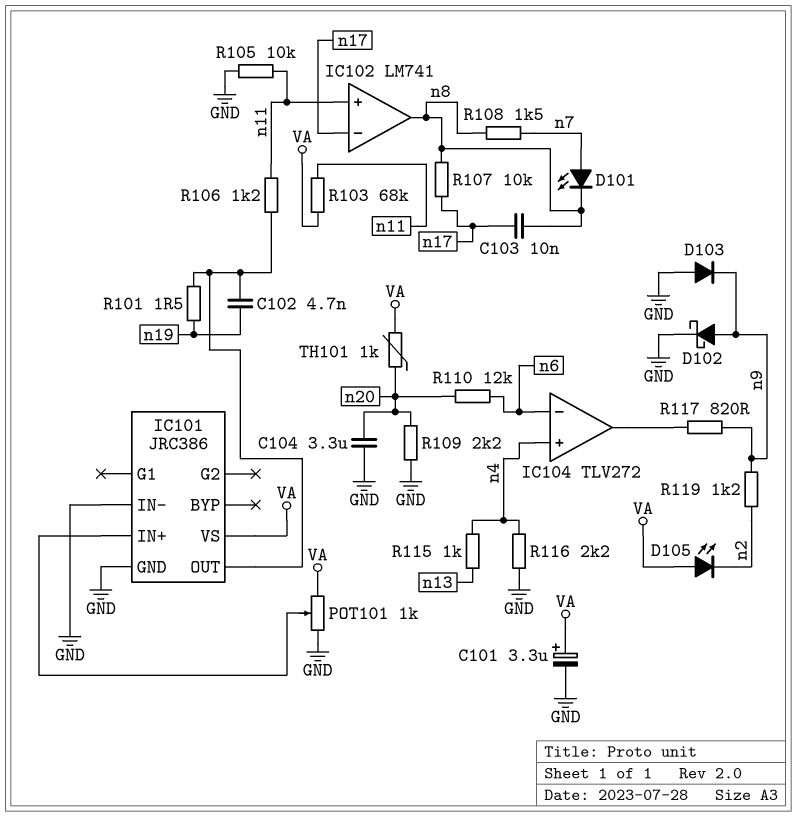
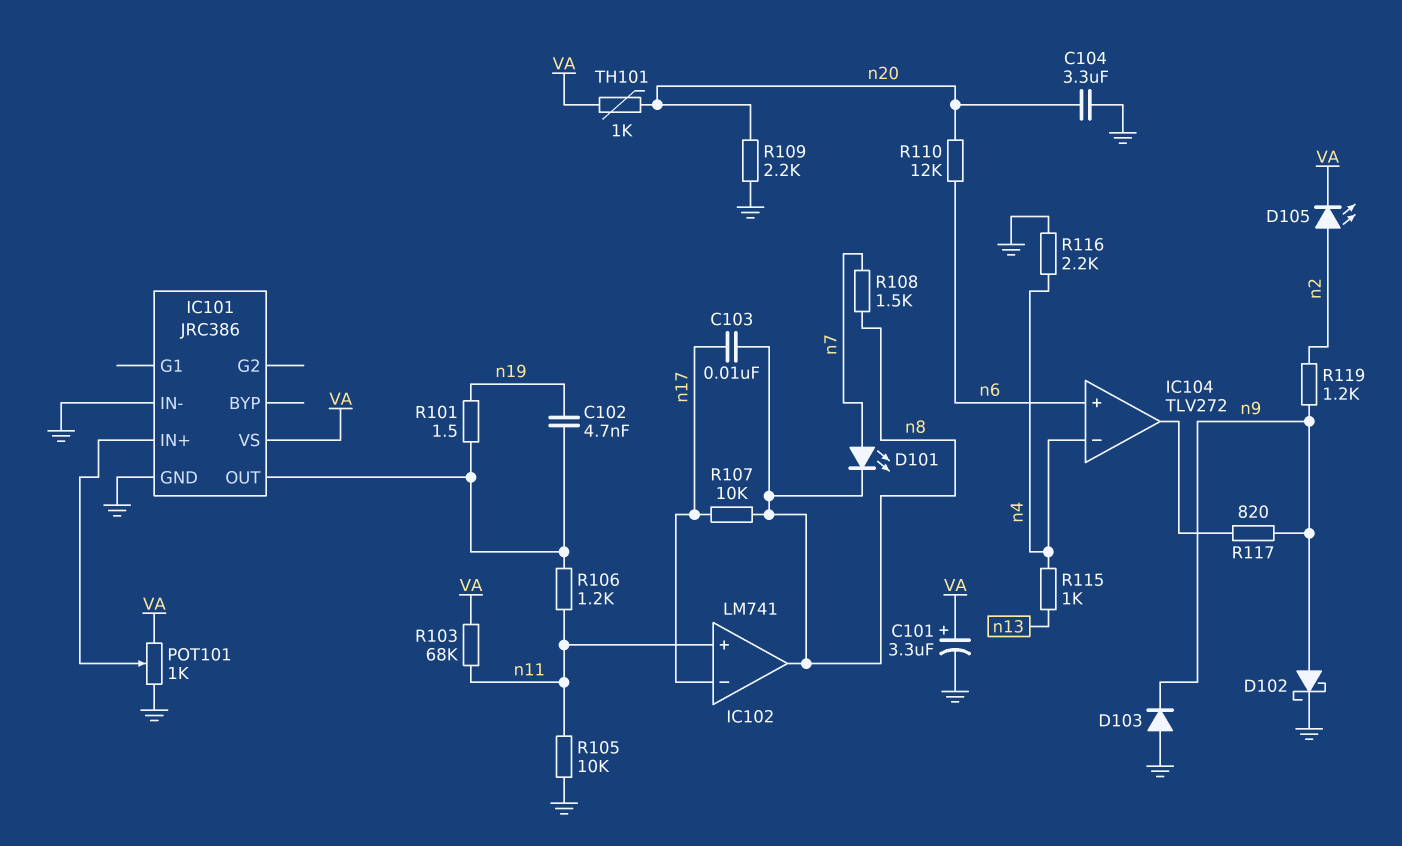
D105: LED (A VA, K n2) -> LED (A n2, K VA)
IC104 pin in+: n4 -> n6
IC104 pin in-: n6 -> n4

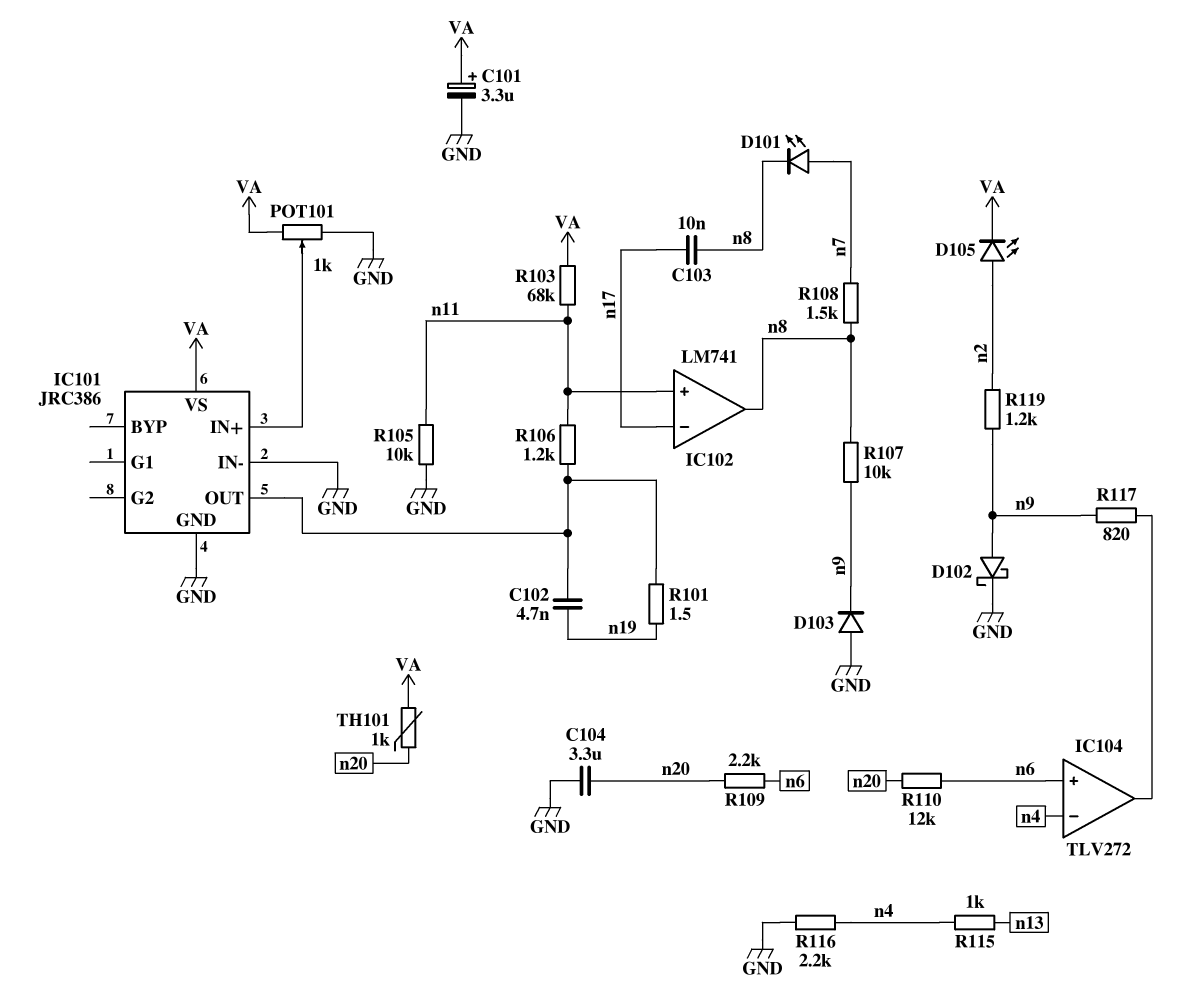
R107: 10k (n8, n17) -> 10k (n8, n9)
R109: 2.2k (GND, n20) -> 2.2k (n6, n20)

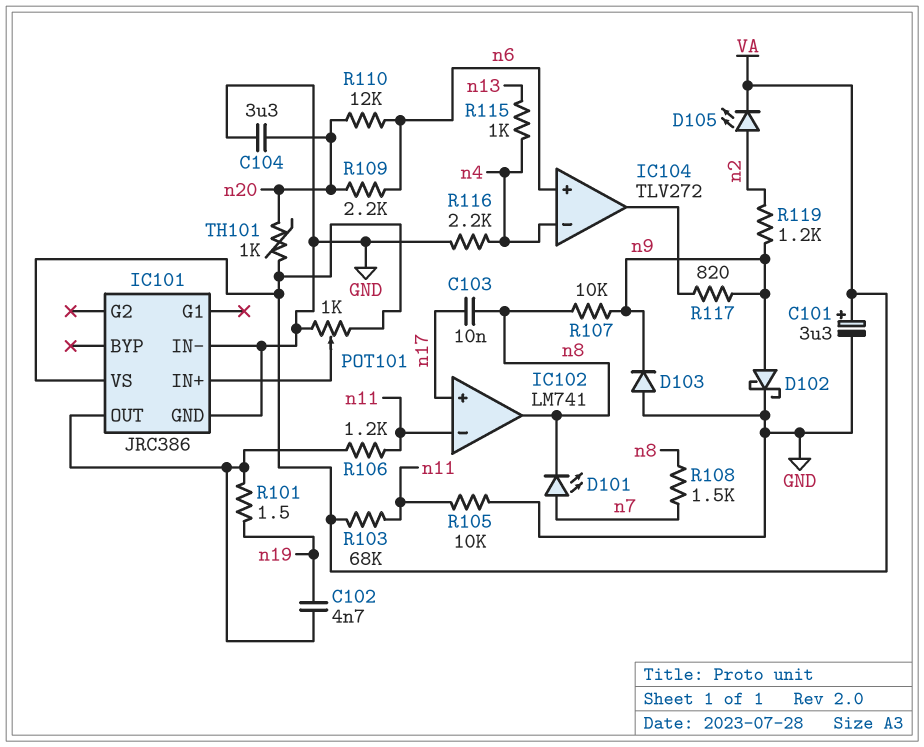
IC102 pin in+: n11 -> n17
IC102 pin in-: n17 -> n11

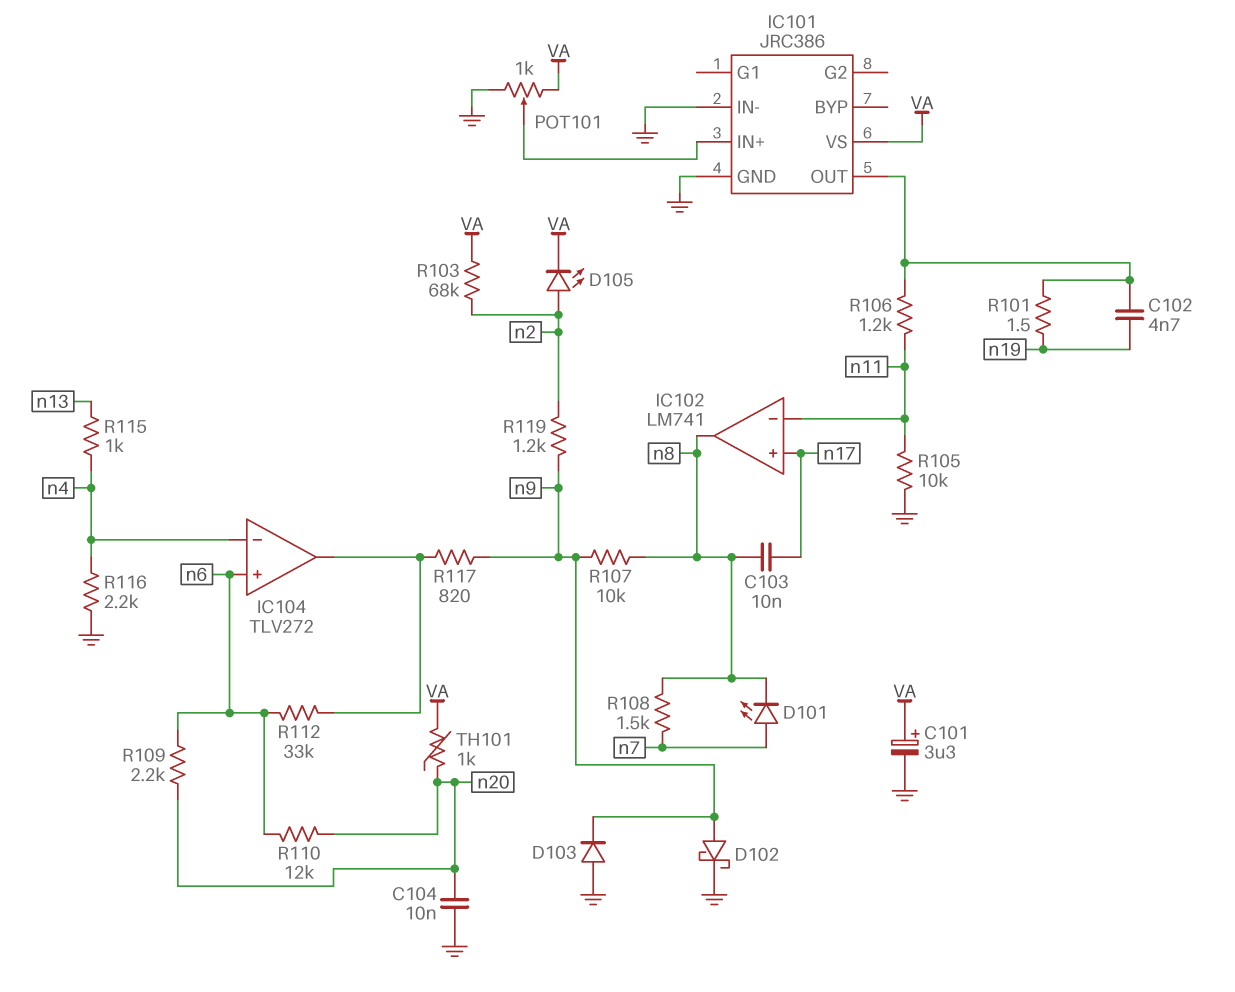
C104: 3.3uF (GND, n20) -> 10nF (GND, n20)
R103: 68k (VA, n11) -> 68k (VA, n2)
R112: none -> 33k (IC104/out, n6)

